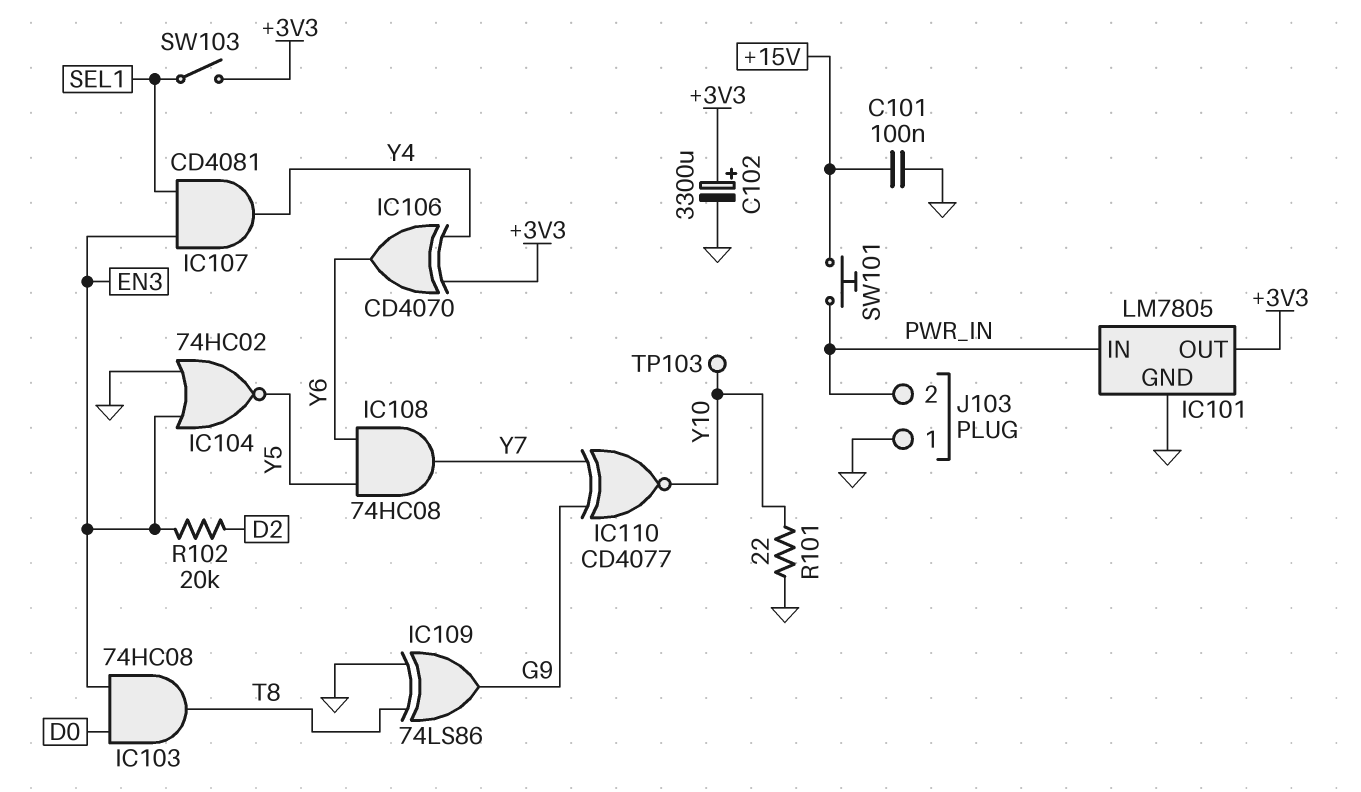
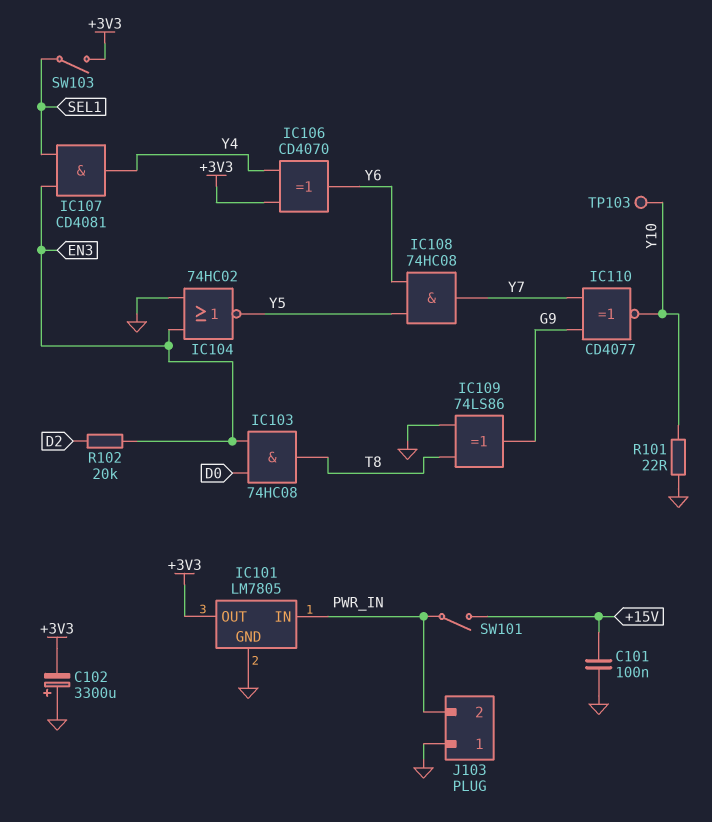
C102: 3300uF (plus +3V3, minus GND) -> 3300uF (plus GND, minus +3V3)
SW101: button (+15V, PWR_IN) -> switch (+15V, PWR_IN)

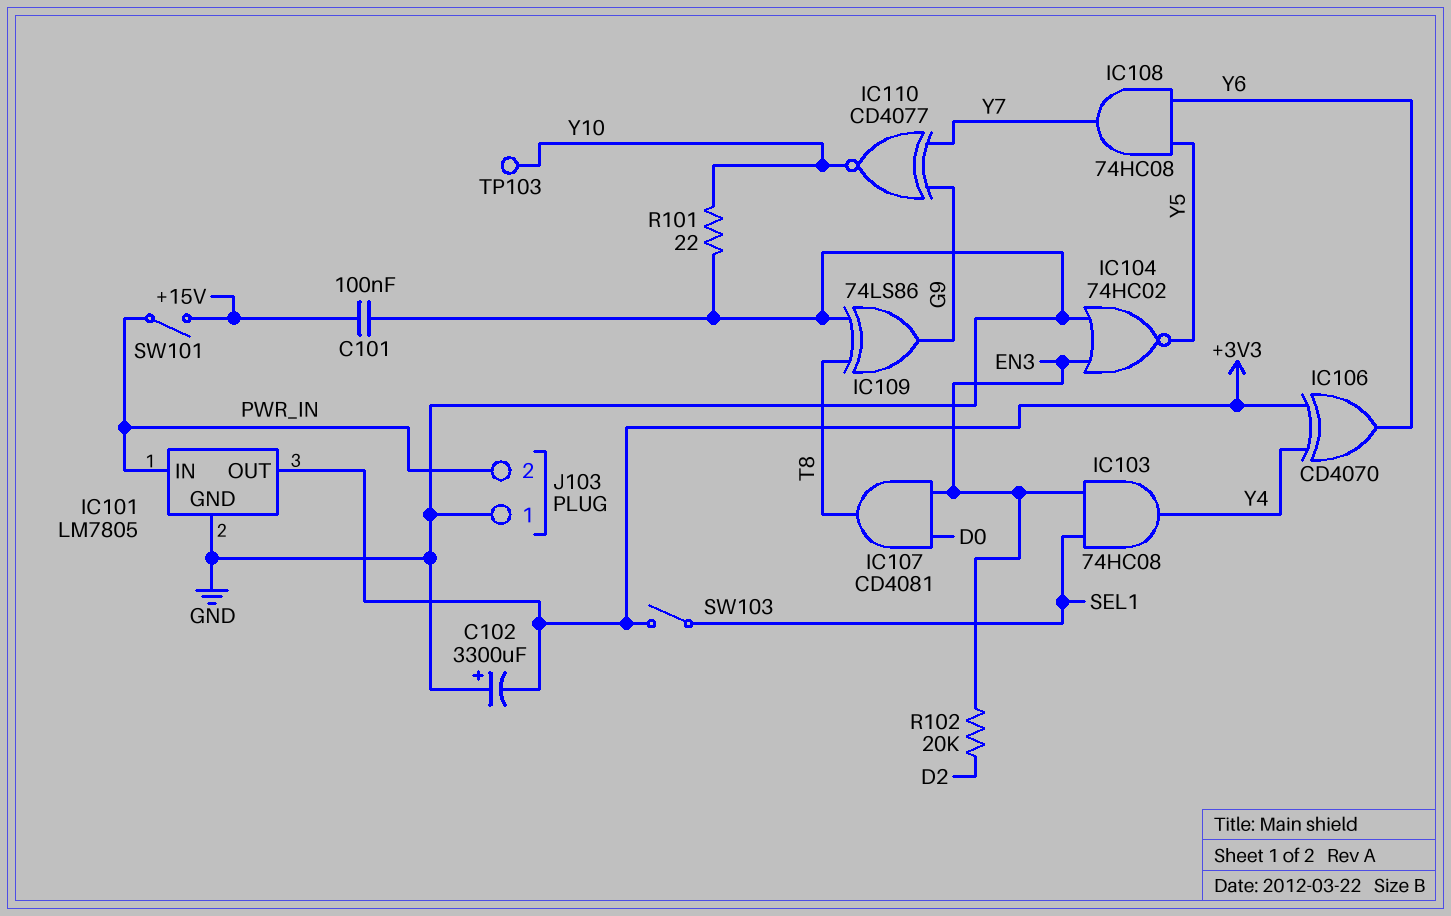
IC103: AND 74HC08 (in D0, in EN3, out T8) -> AND 74HC08 (in EN3, in SEL1, out Y4)
IC107: AND CD4081 (in EN3, in SEL1, out Y4) -> AND CD4081 (in D0, in EN3, out T8)

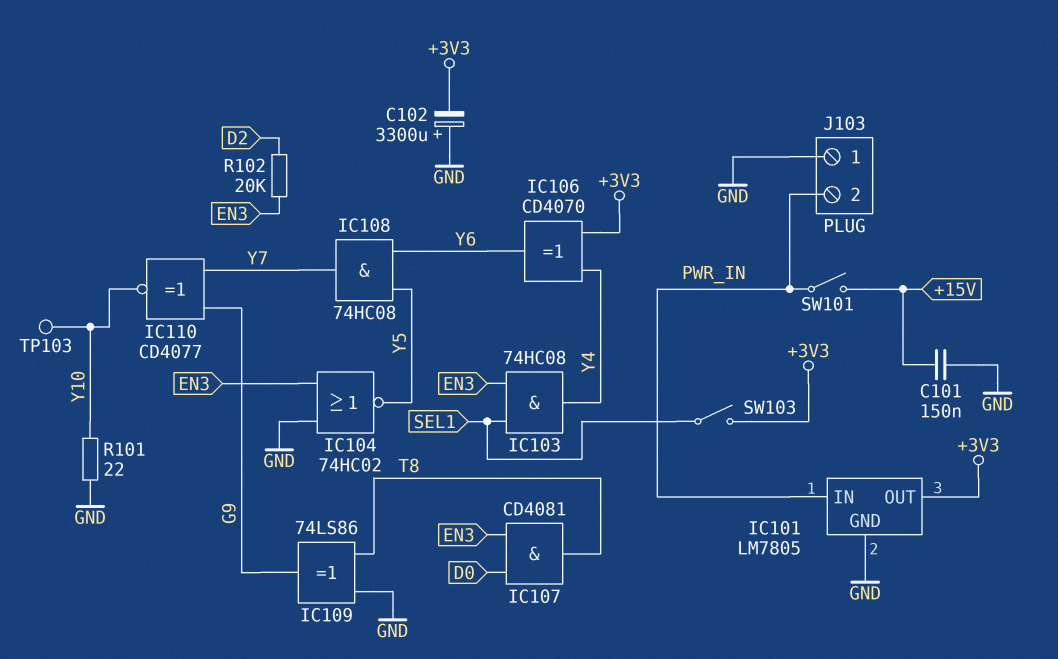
C101: 100nF (+15V, GND) -> 150nF (+15V, GND)

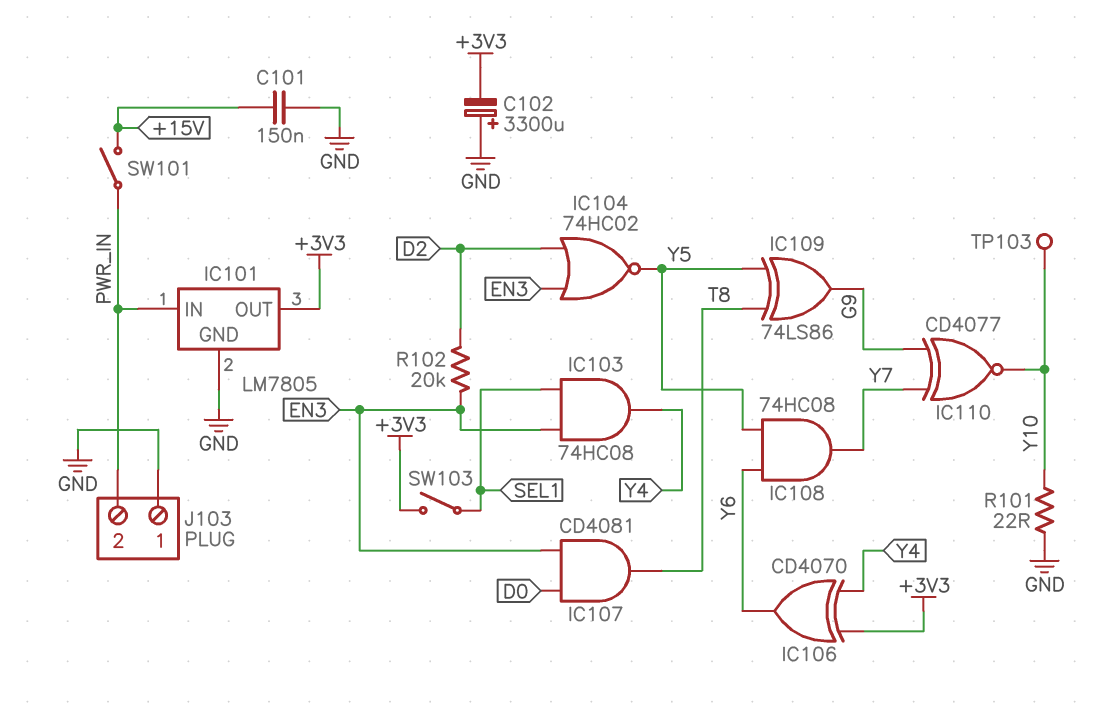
IC104: NOR 74HC02 (in EN3, in GND, out Y5) -> NOR 74HC02 (in D2, in EN3, out Y5)
IC109: XOR 74LS86 (in GND, in T8, out G9) -> XOR 74LS86 (in T8, in Y5, out G9)

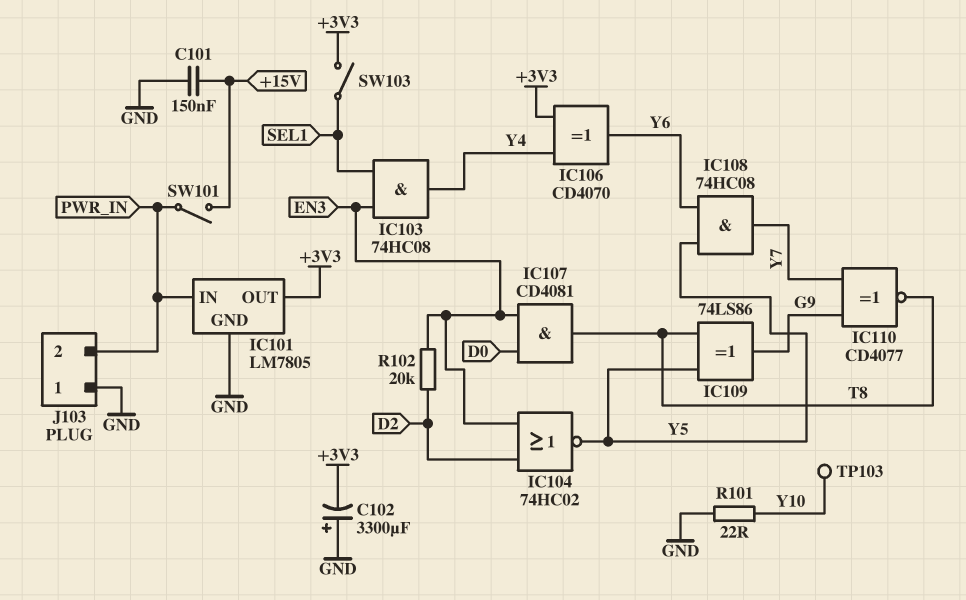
IC110: XNOR CD4077 (in G9, in Y7, out Y10) -> XNOR CD4077 (in G9, in Y7, out T8)

